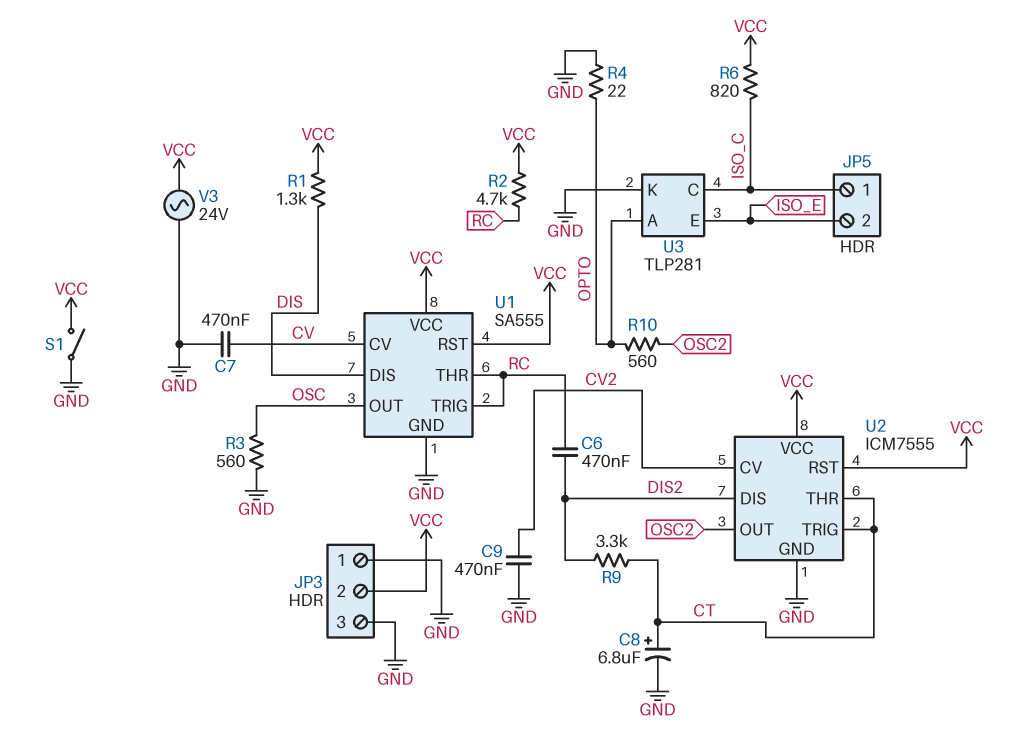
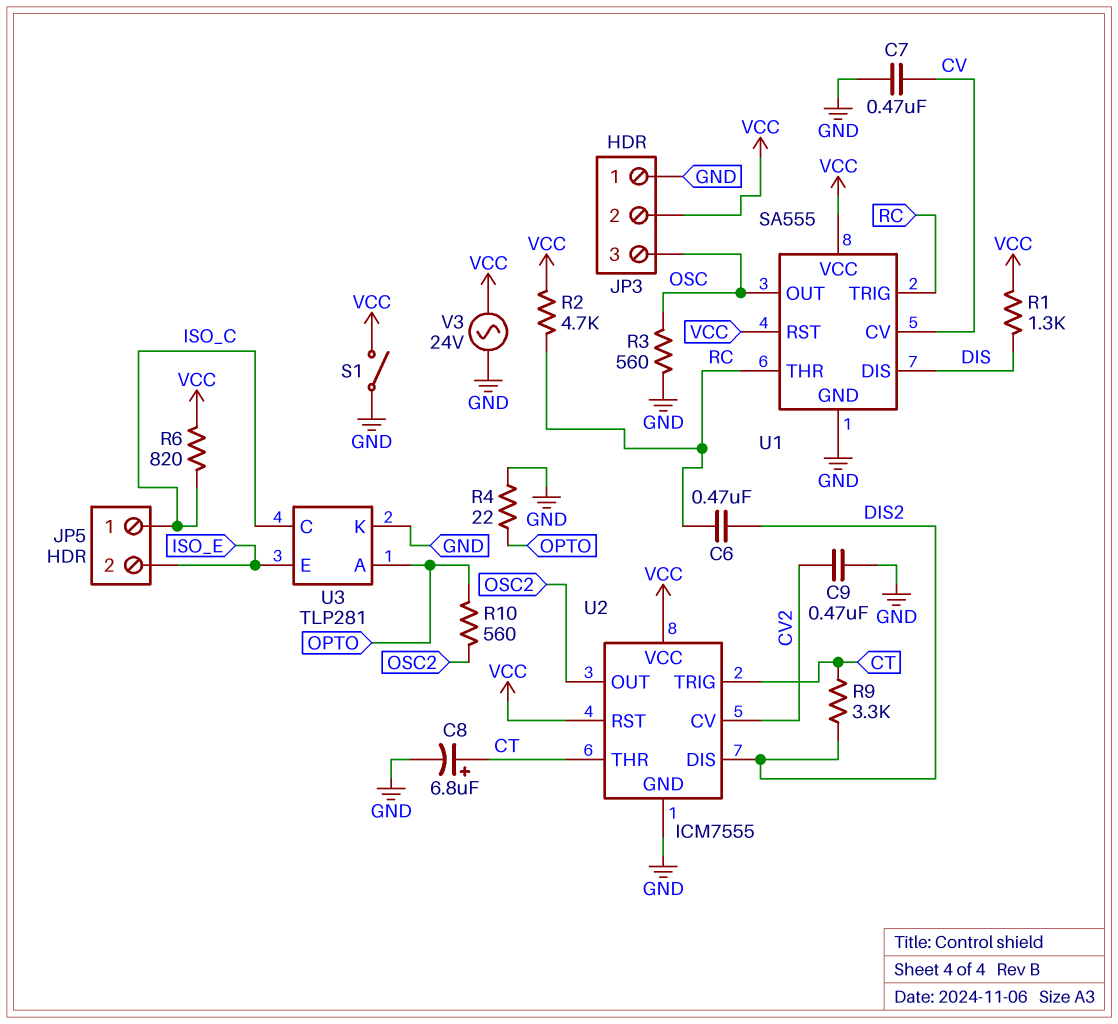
JP3 pin 3: GND -> OSC

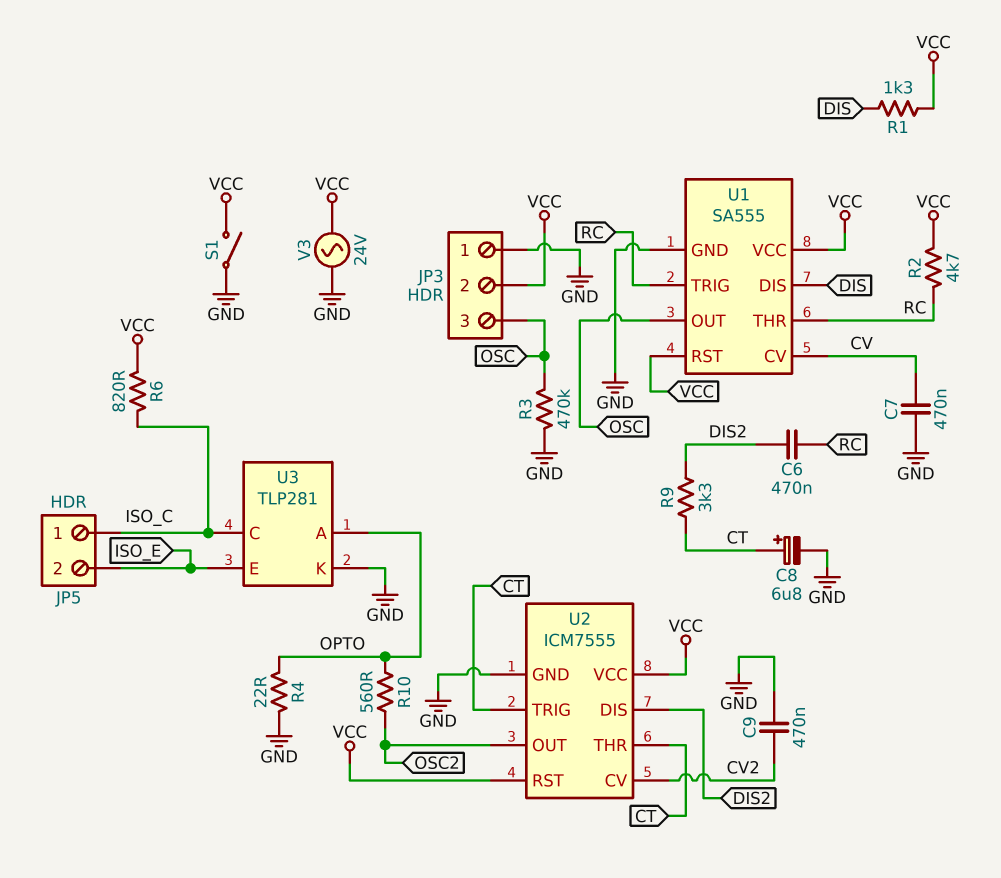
R3: 560 (GND, OSC) -> 470k (GND, OSC)

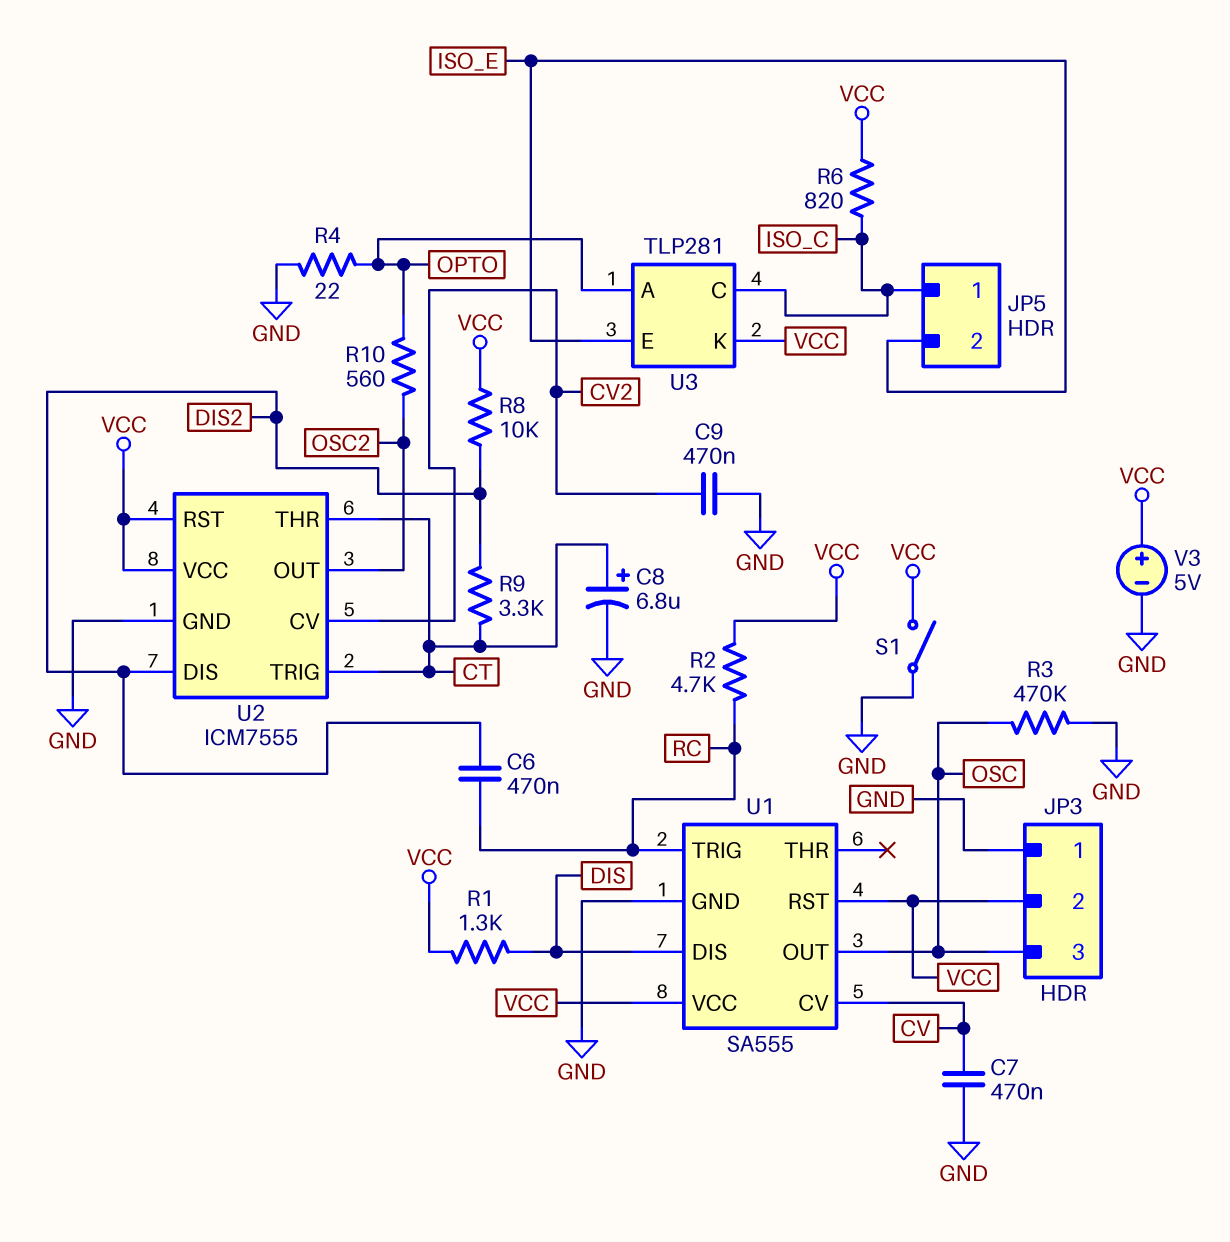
R8: none -> 10k (DIS2, VCC)
U1 pin THR: RC -> none
U3 pin K: GND -> VCC
V3: AC 24V (GND, VCC) -> 5V (plus VCC, minus GND)

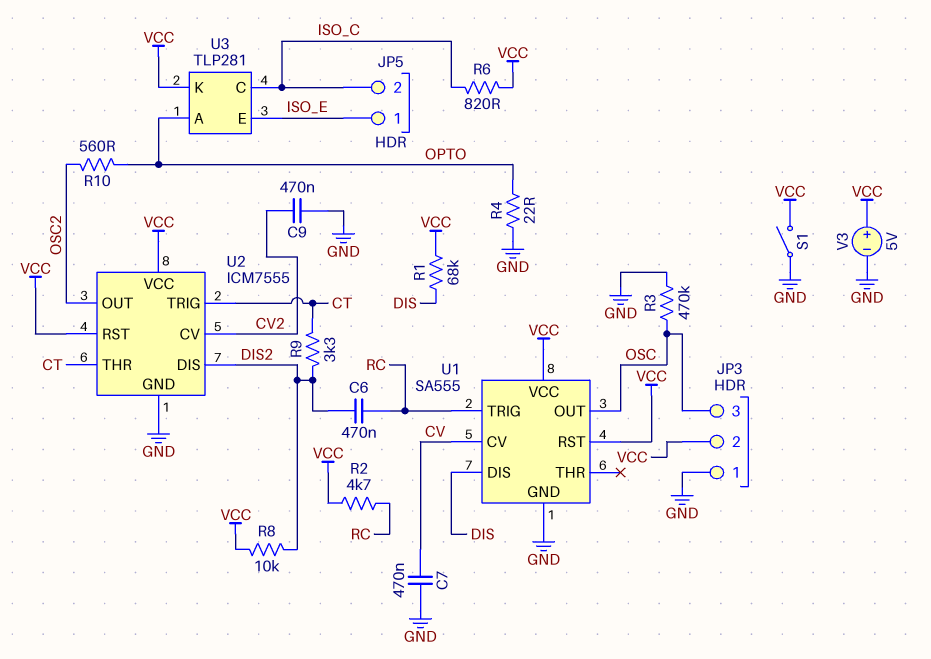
C8: 6.8uF (plus CT, minus GND) -> none
JP5 pin 1: ISO_C -> ISO_E
JP5 pin 2: ISO_E -> ISO_C
R1: 1.3k (DIS, VCC) -> 68k (DIS, VCC)

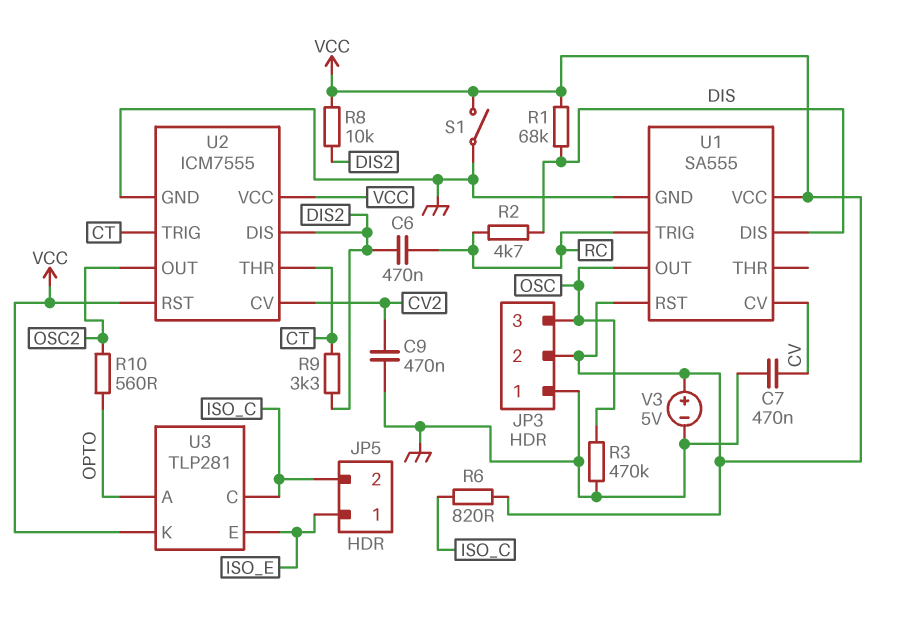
R2: 4.7k (RC, VCC) -> 4.7k (DIS, RC)
R4: 22 (GND, OPTO) -> none

